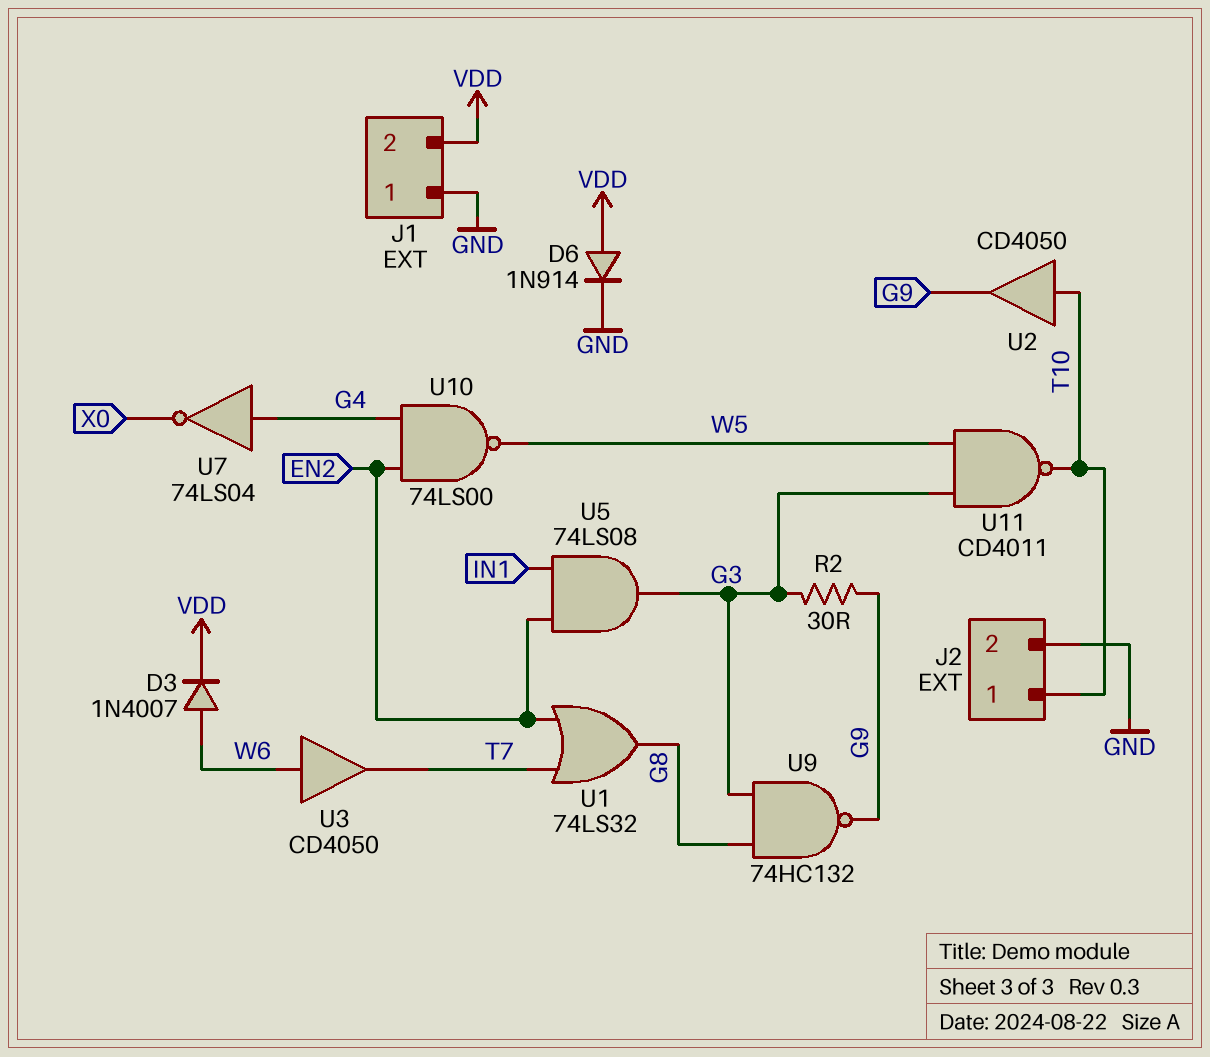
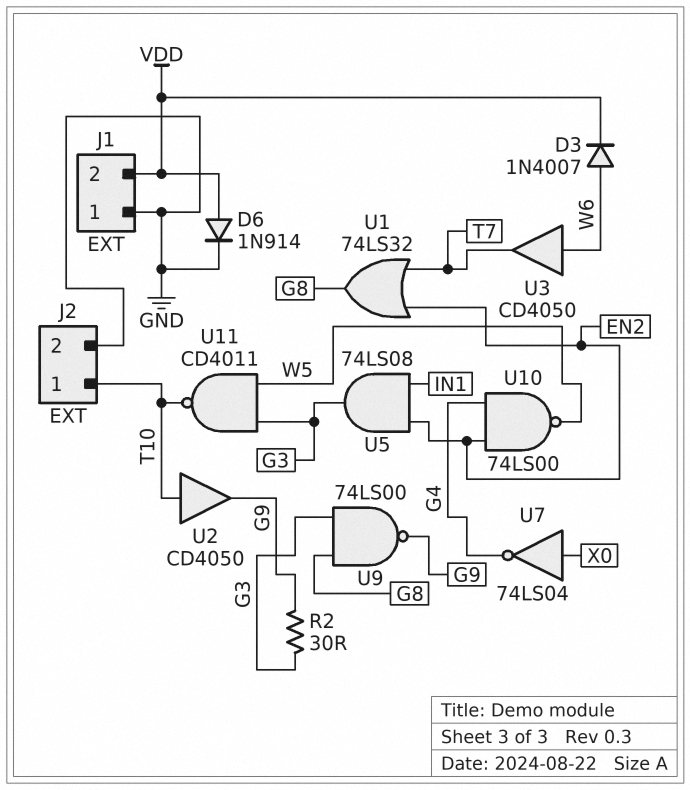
U7: NOT 74LS04 (in G4, out X0) -> NOT 74LS04 (in X0, out G4)
U9: NAND 74HC132 (in G3, in G8, out G9) -> NAND 74LS00 (in G3, in G8, out G9)

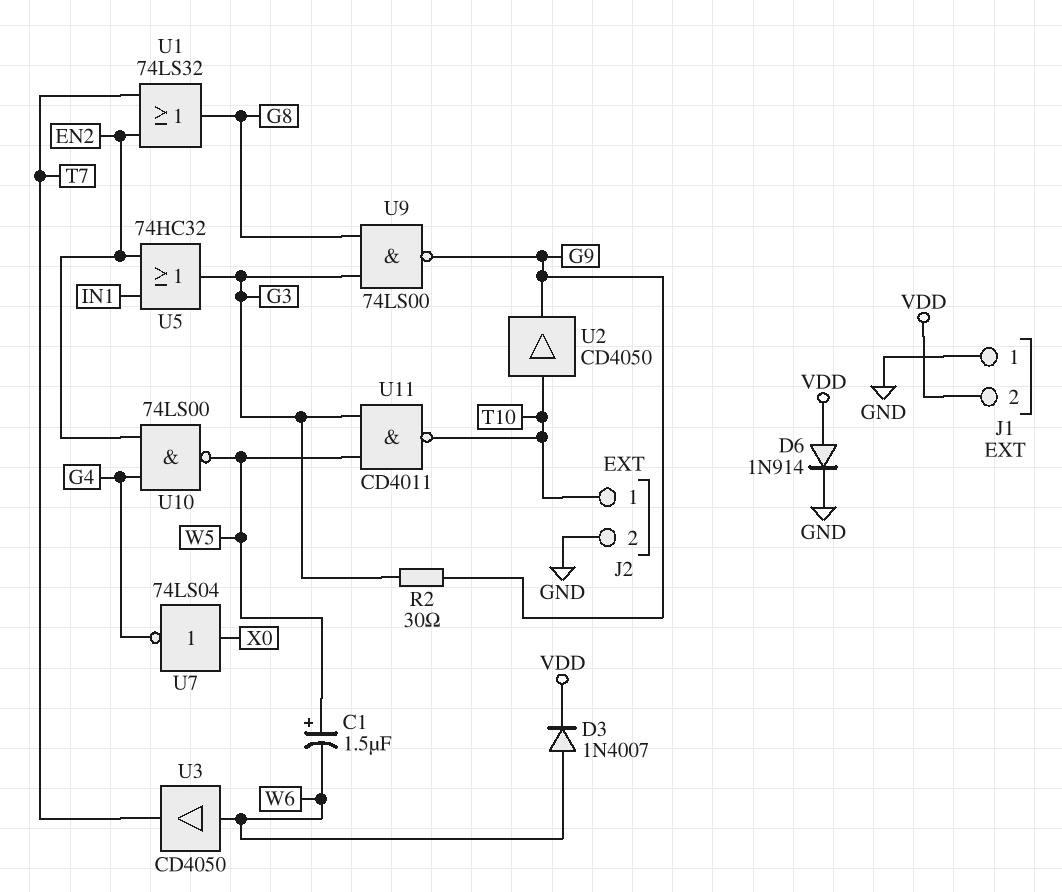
C1: none -> 1.5uF (plus W5, minus W6)
U5: AND 74LS08 (in EN2, in IN1, out G3) -> OR 74HC32 (in EN2, in IN1, out G3)

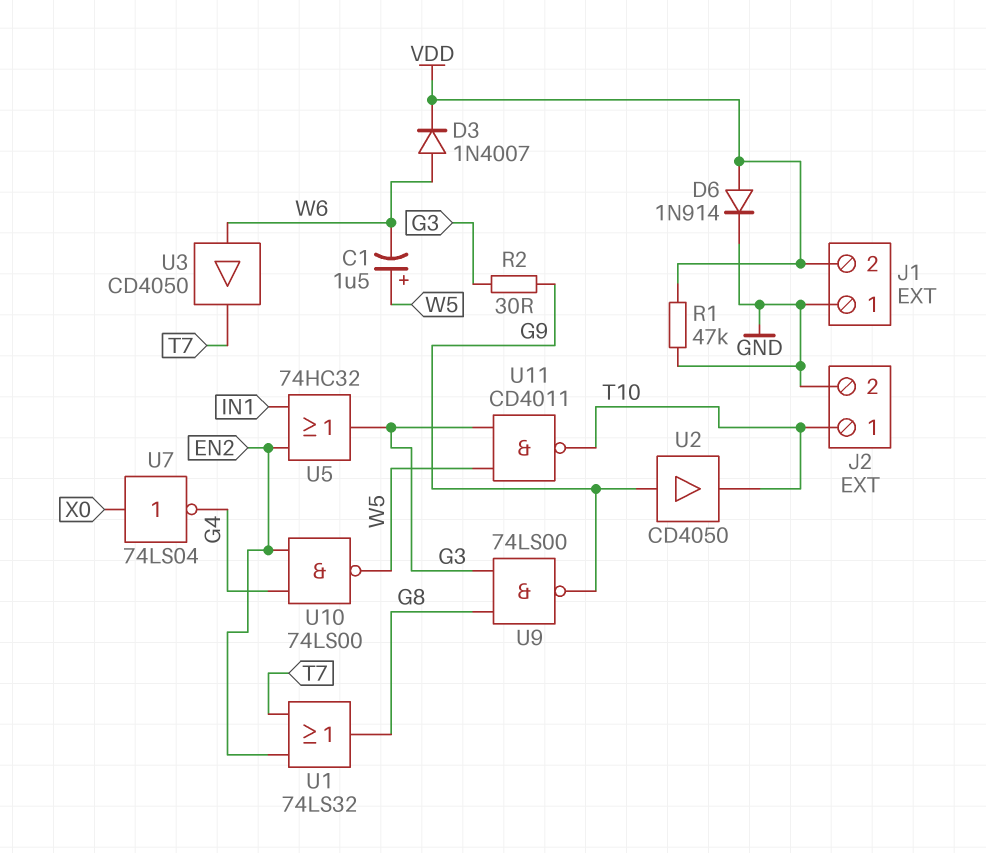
R1: none -> 47k (GND, VDD)
U2: buffer CD4050 (in T10, out G9) -> buffer CD4050 (in G9, out T10)

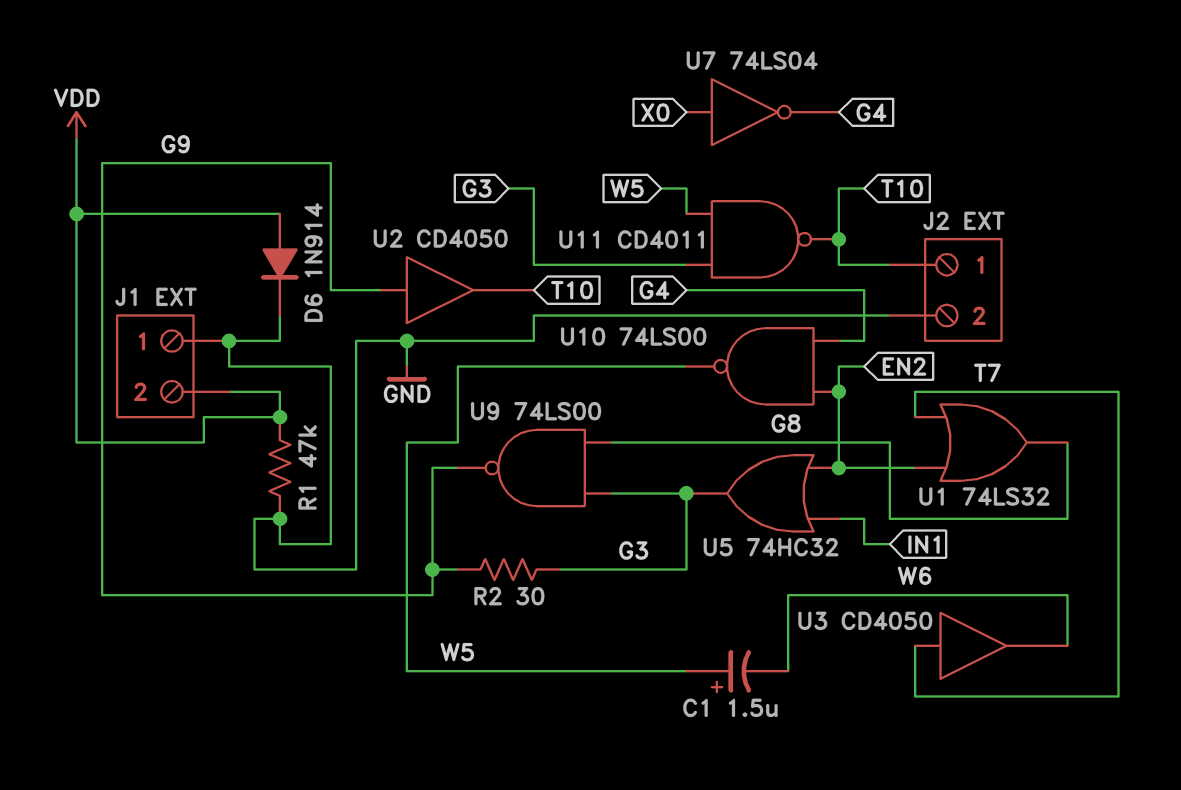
D3: diode 1N4007 (A W6, K VDD) -> none
U3: buffer CD4050 (in W6, out T7) -> buffer CD4050 (in T7, out W6)

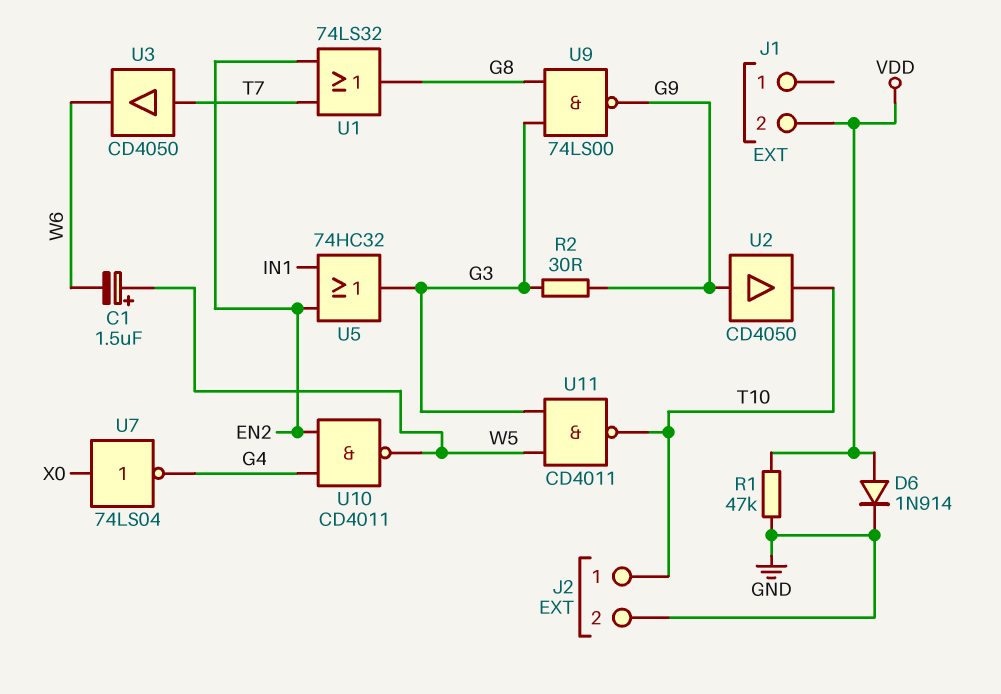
J1 pin 1: GND -> none
U10: NAND 74LS00 (in EN2, in G4, out W5) -> NAND CD4011 (in EN2, in G4, out W5)

